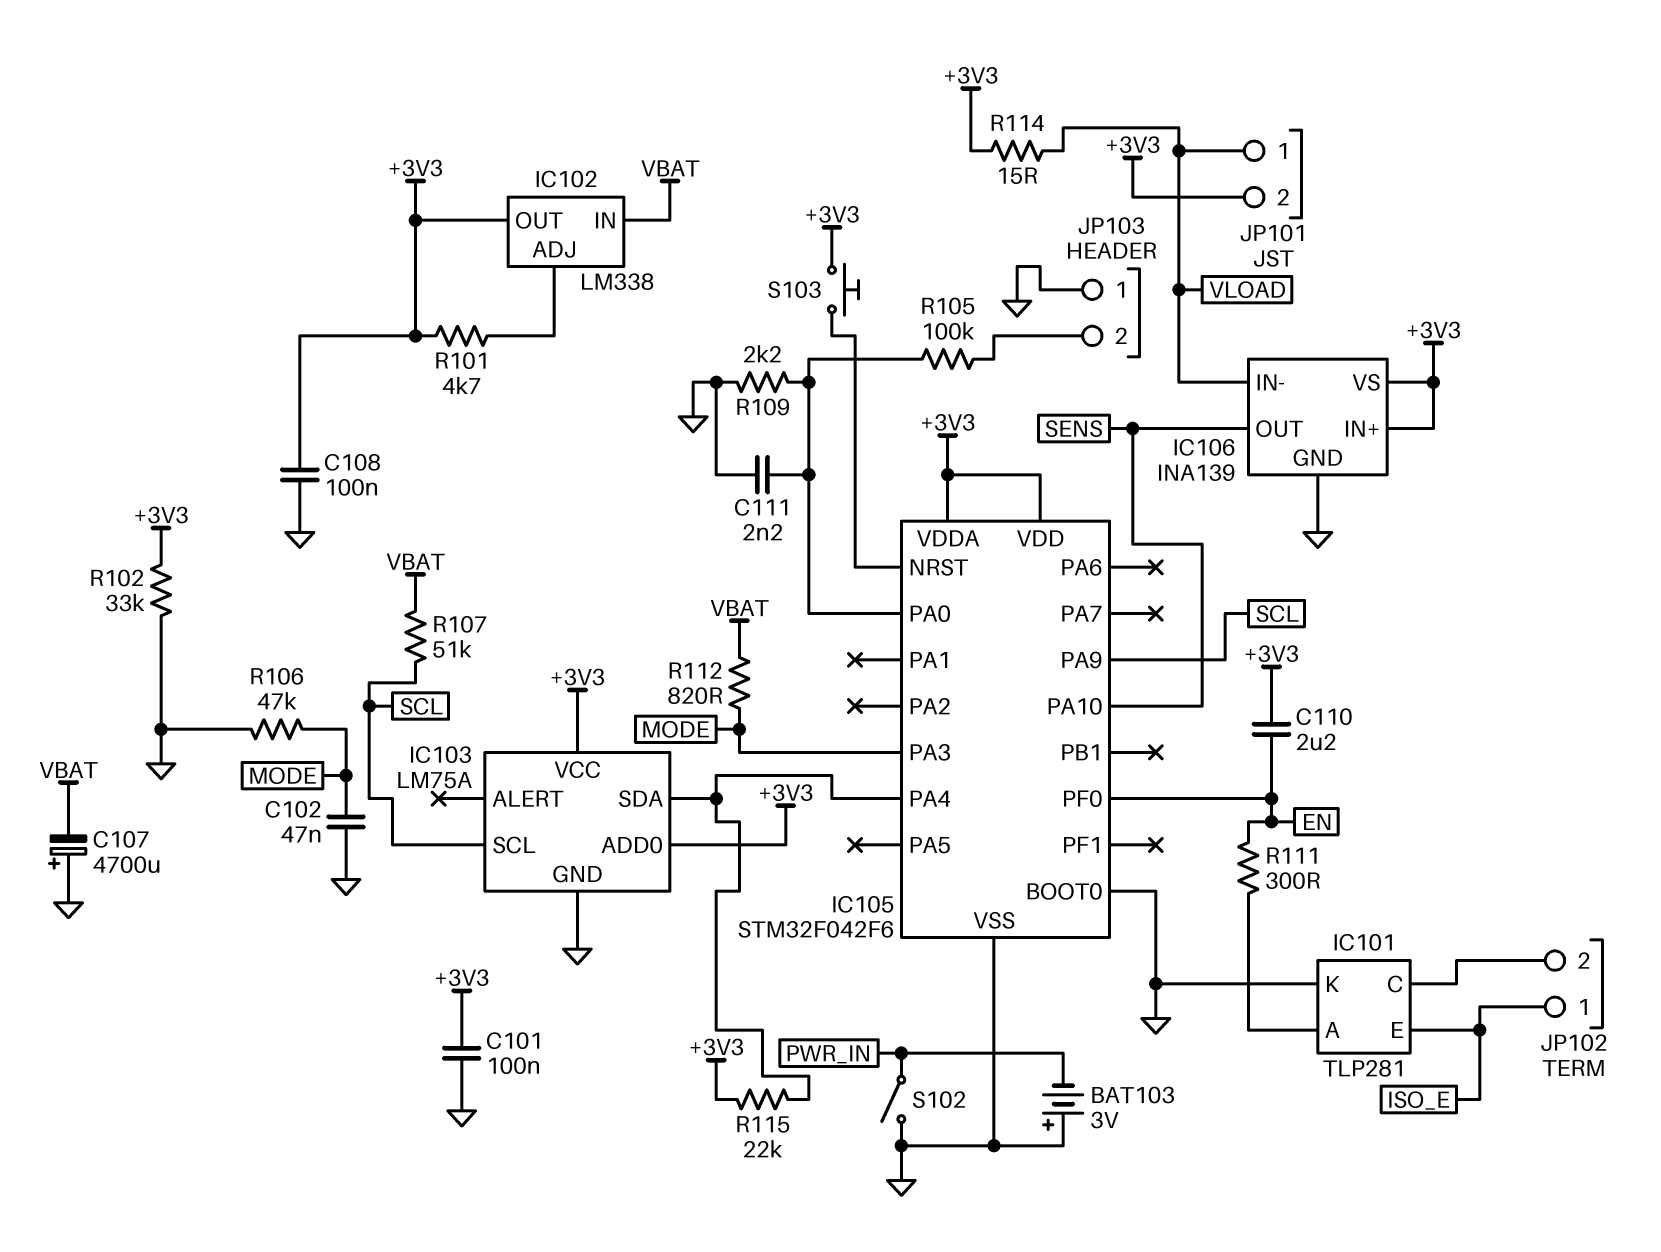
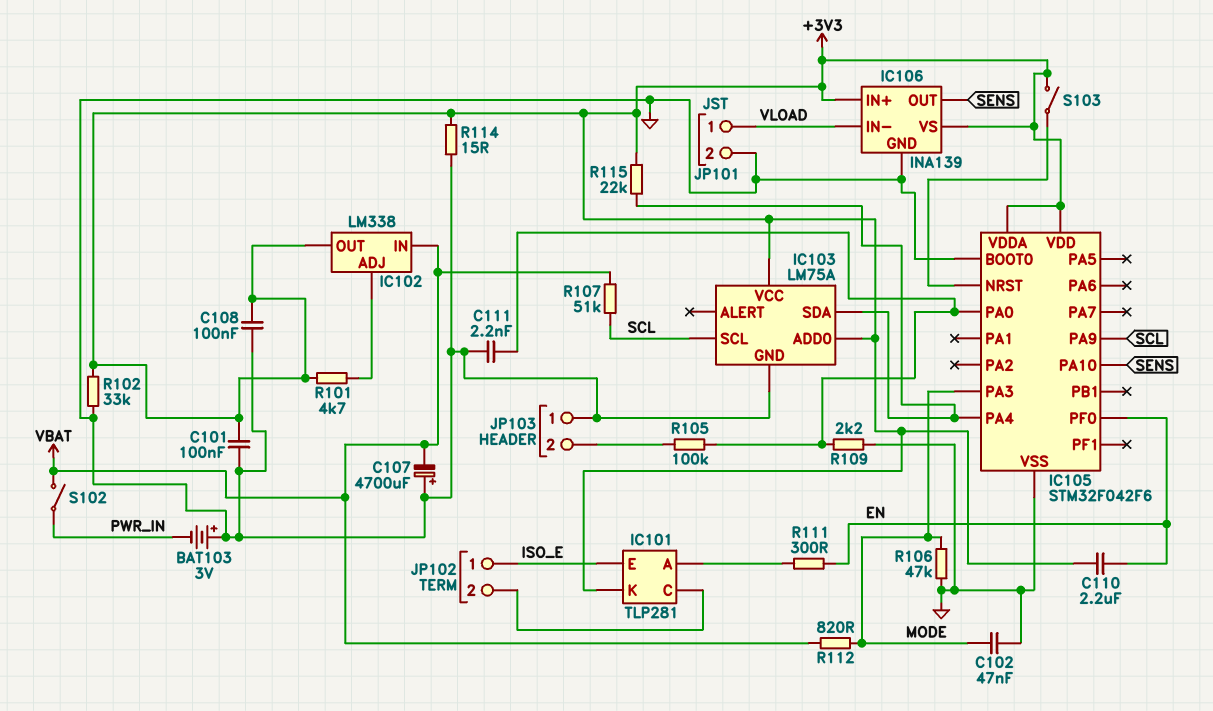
IC101 pin K: GND -> +3V3
JP101 pin 2: +3V3 -> GND
R114: 15 (+3V3, VLOAD) -> 15 (+3V3, GND)
S102: switch (GND, PWR_IN) -> switch (PWR_IN, VBAT)
S103: button (+3V3, IC105/NRST) -> switch (+3V3, IC105/NRST)

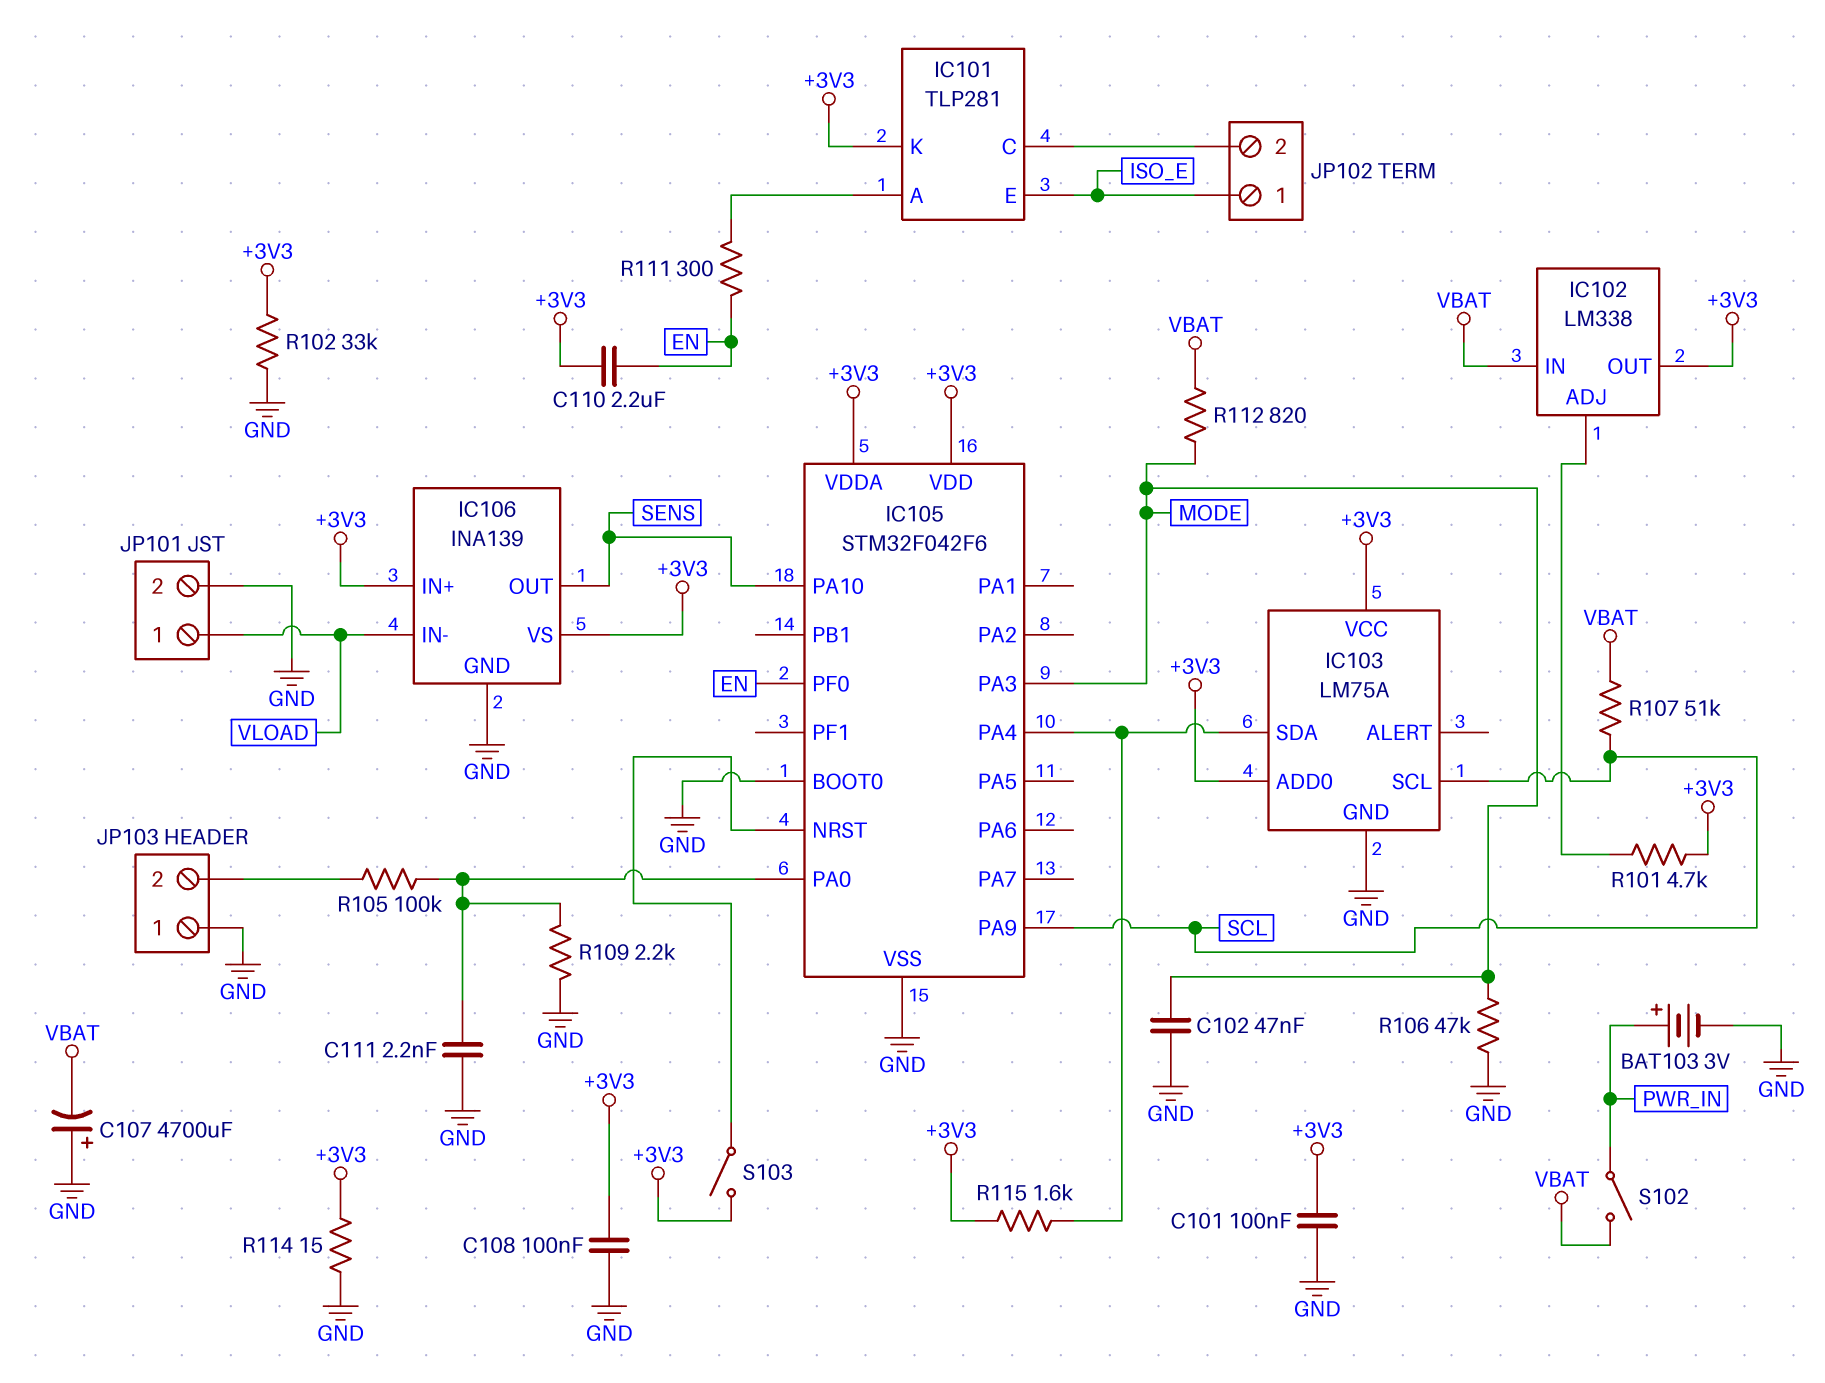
BAT103: 3V (plus GND, minus PWR_IN) -> 3V (plus PWR_IN, minus GND)
R115: 22k (+3V3, IC103/SDA) -> 1.6k (+3V3, IC103/SDA)

